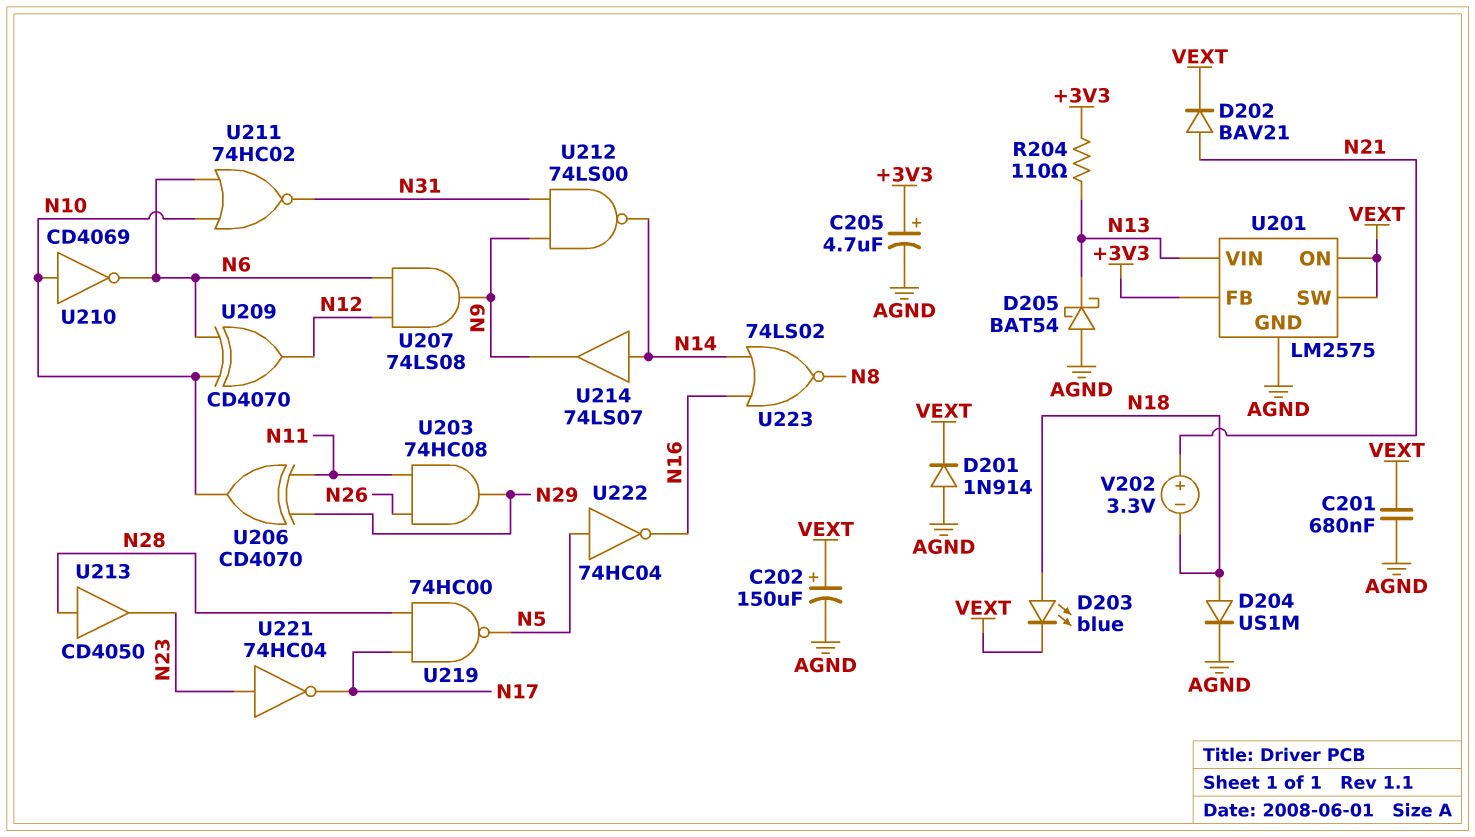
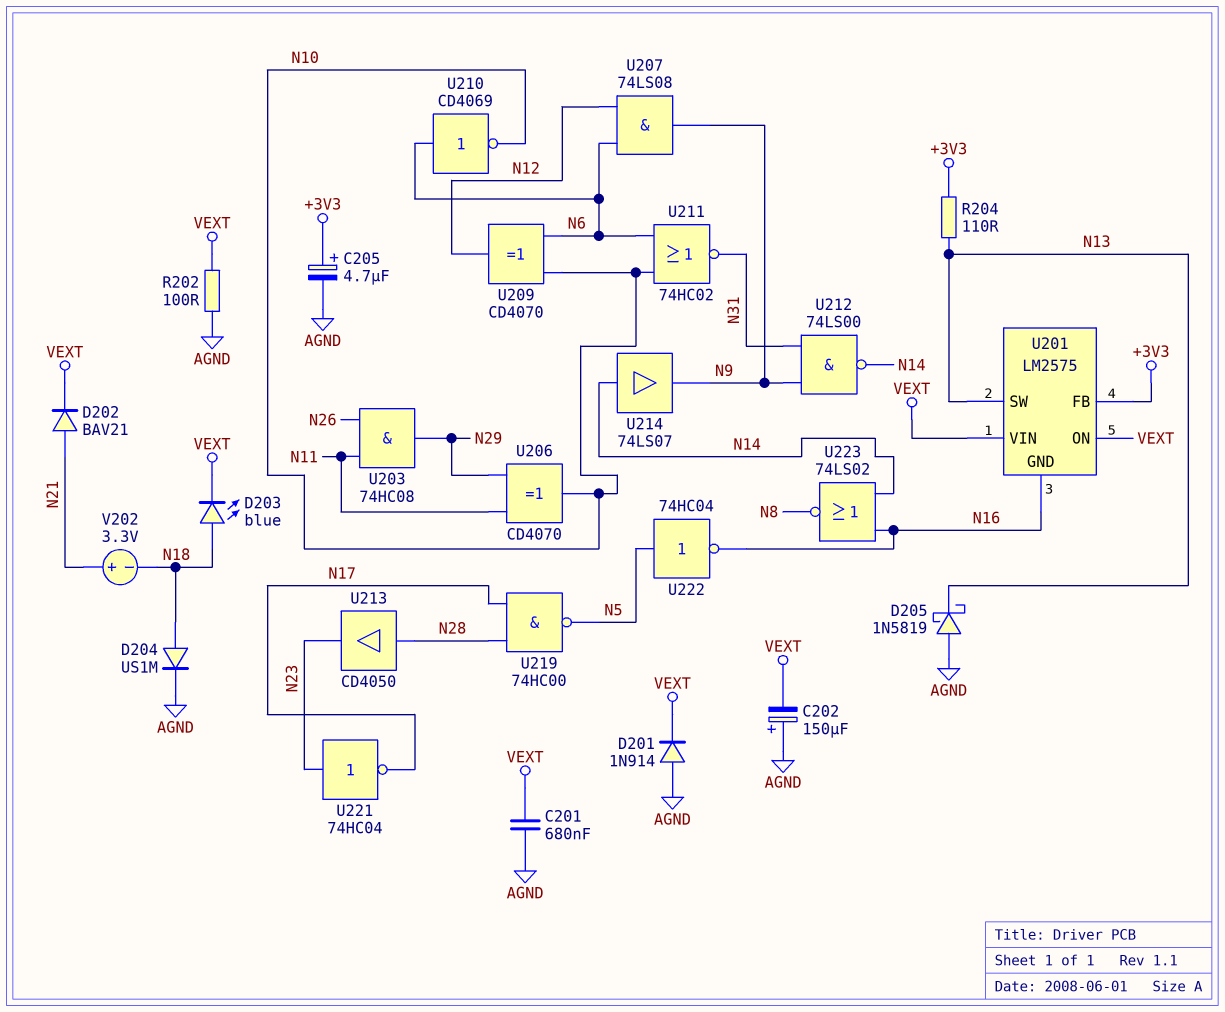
C202: 150uF (plus VEXT, minus AGND) -> 150uF (plus AGND, minus VEXT)
D205: schottky BAT54 (A AGND, K N13) -> schottky 1N5819 (A AGND, K N13)
R202: none -> 100 (AGND, VEXT)
U201 pin GND: AGND -> N16
U201 pin SW: VEXT -> N13
U201 pin VIN: N13 -> VEXT
U210: NOT CD4069 (in N10, out N6) -> NOT CD4069 (in N6, out N10)

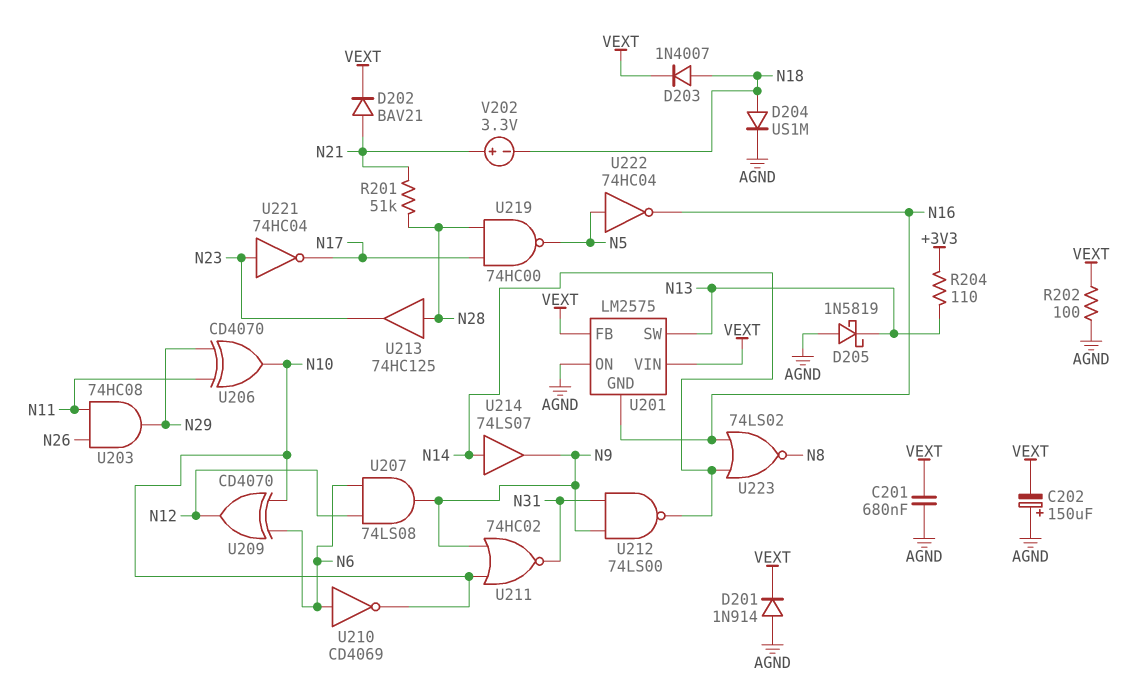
C205: 4.7uF (plus +3V3, minus AGND) -> none
D203: LED blue (A N18, K VEXT) -> diode 1N4007 (A N18, K VEXT)
R201: none -> 51k (N21, N28)
U201 pin FB: +3V3 -> VEXT
U201 pin ON: VEXT -> AGND
U211: NOR 74HC02 (in N6, in N10, out N31) -> NOR 74HC02 (in N9, in N10, out N31)
U213: buffer CD4050 (in N28, out N23) -> buffer 74HC125 (in N28, out N23)

